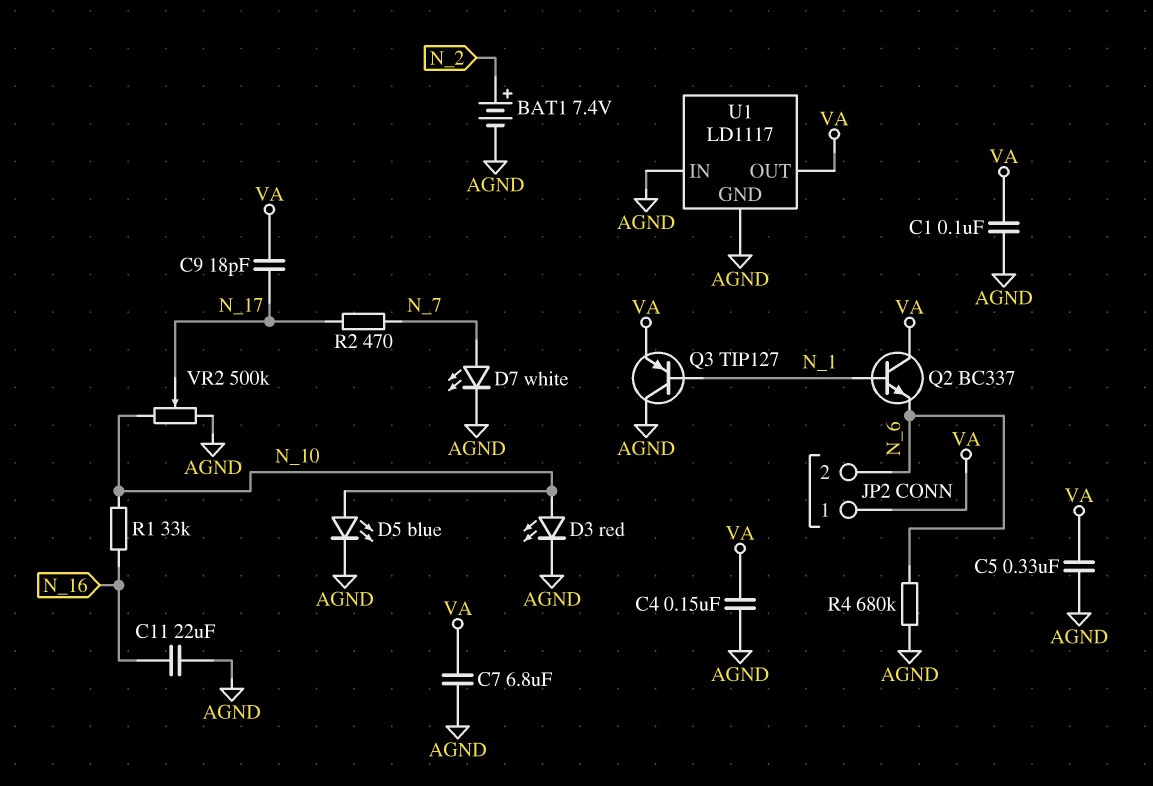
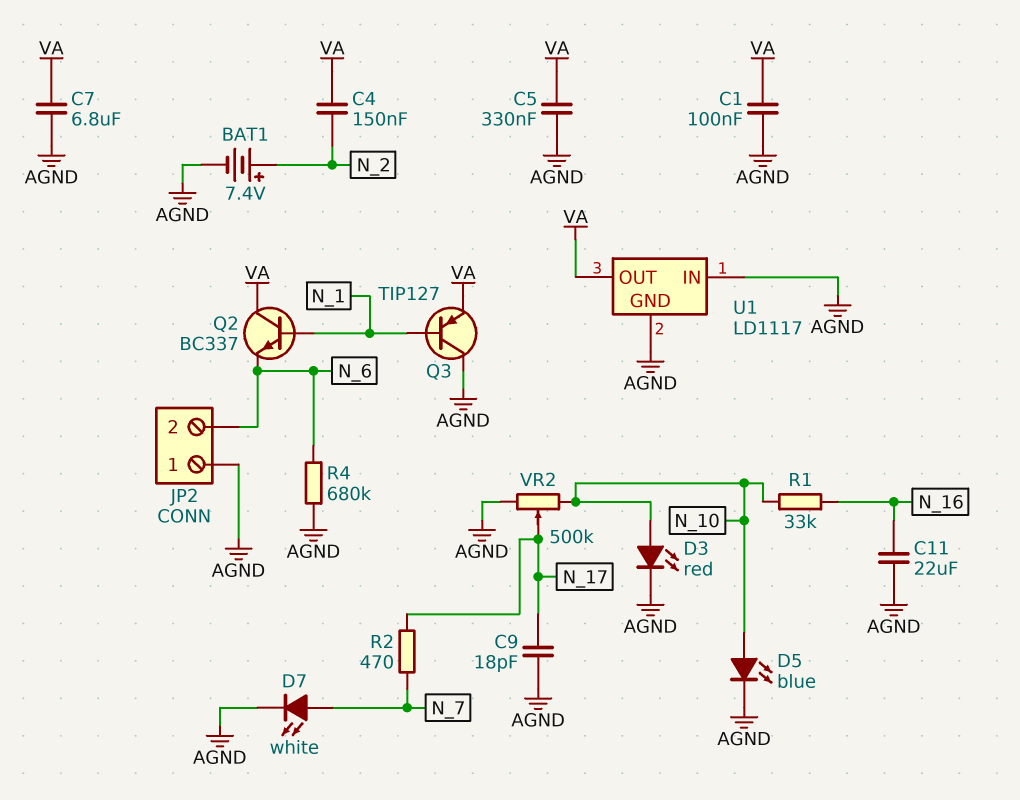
C4: 150nF (AGND, VA) -> 150nF (N_2, VA)
C9: 18pF (N_17, VA) -> 18pF (AGND, N_17)
JP2 pin 1: VA -> AGND

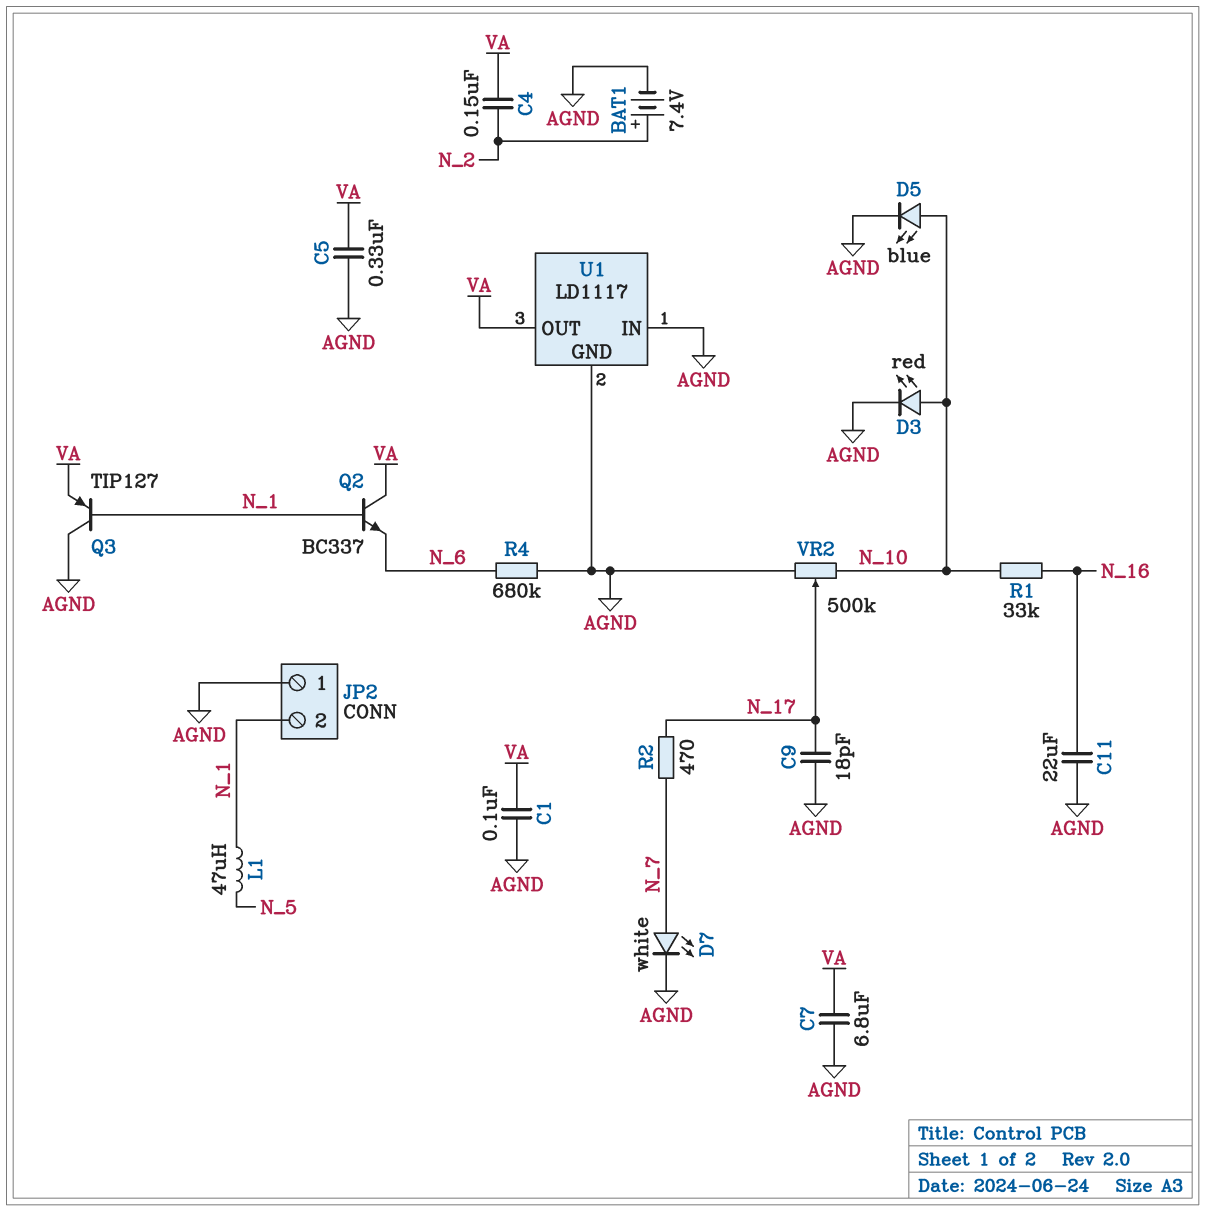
JP2 pin 2: N_6 -> N_1
L1: none -> 47uH (N_1, N_5)

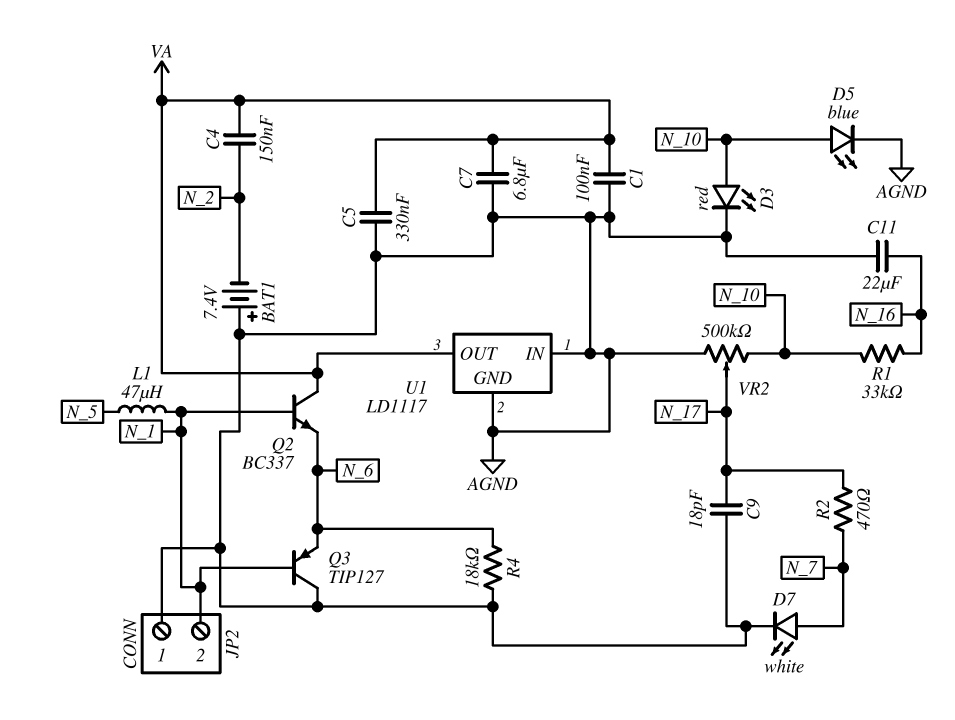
BAT1: 7.4V (plus N_2, minus AGND) -> 7.4V (plus AGND, minus N_2)
Q3: PNP TIP127 (B N_1, C AGND, E VA) -> PNP TIP127 (B N_1, C AGND, E N_6)
R4: 680k (AGND, N_6) -> 18k (AGND, N_6)

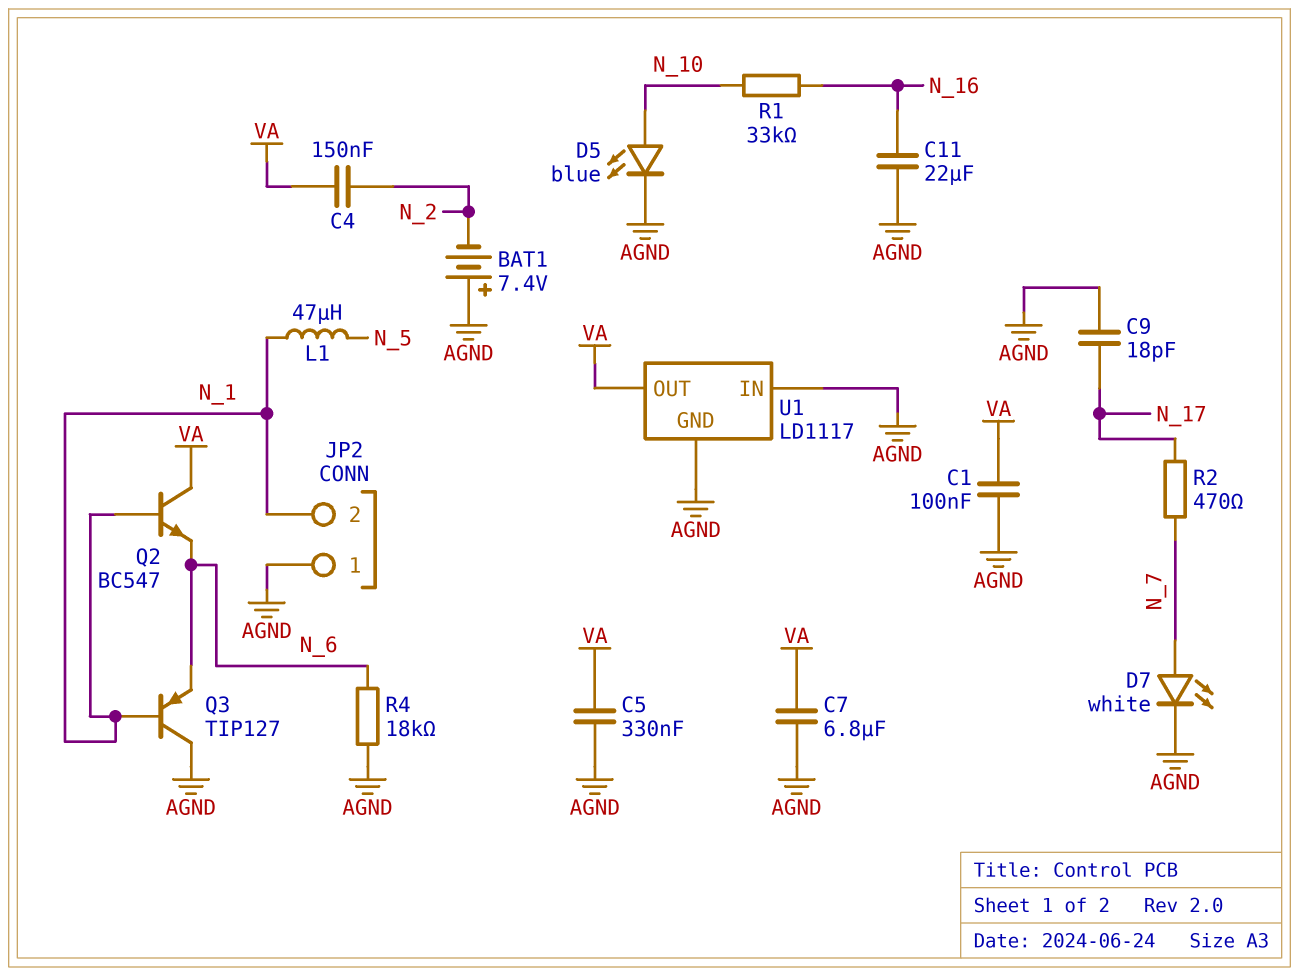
D3: LED red (A N_10, K AGND) -> none
Q2: NPN BC337 (B N_1, C VA, E N_6) -> NPN BC547 (B N_1, C VA, E N_6)
VR2: 500k (AGND, N_10, wiper N_17) -> none

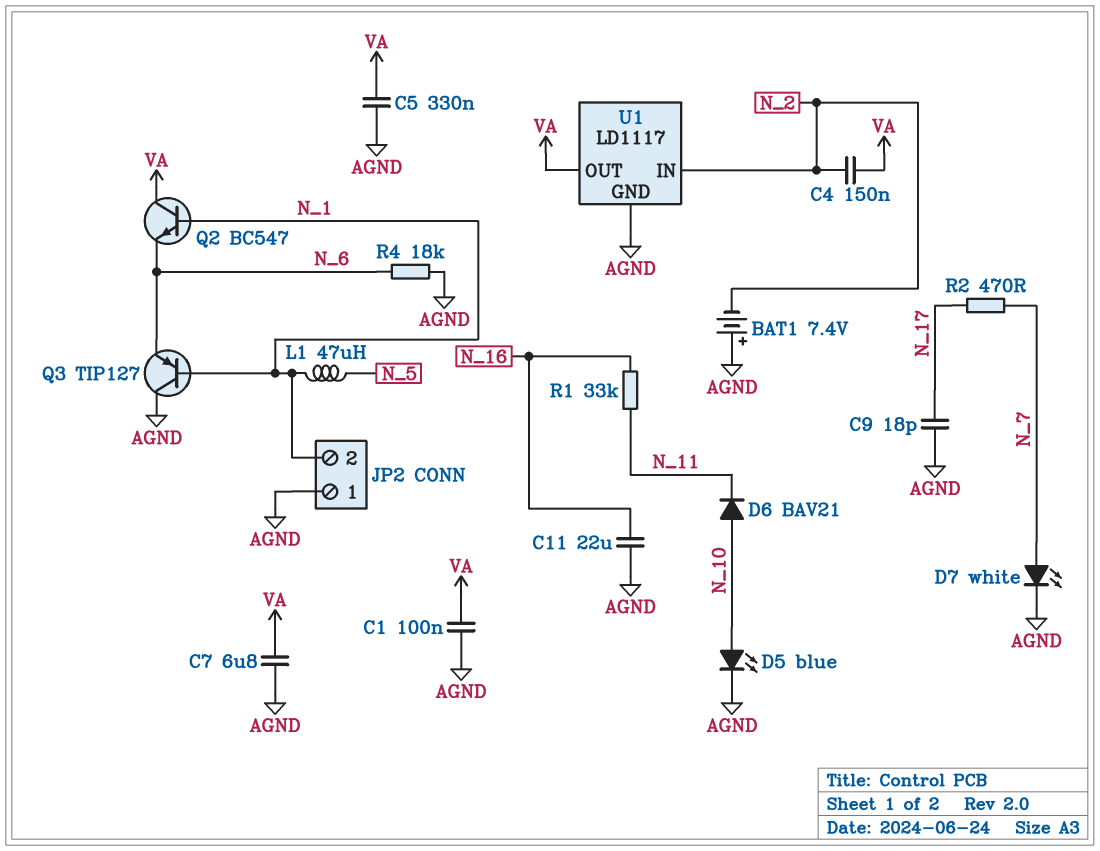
D6: none -> diode BAV21 (A N_10, K N_11)
R1: 33k (N_10, N_16) -> 33k (N_11, N_16)
U1 pin IN: AGND -> N_2

